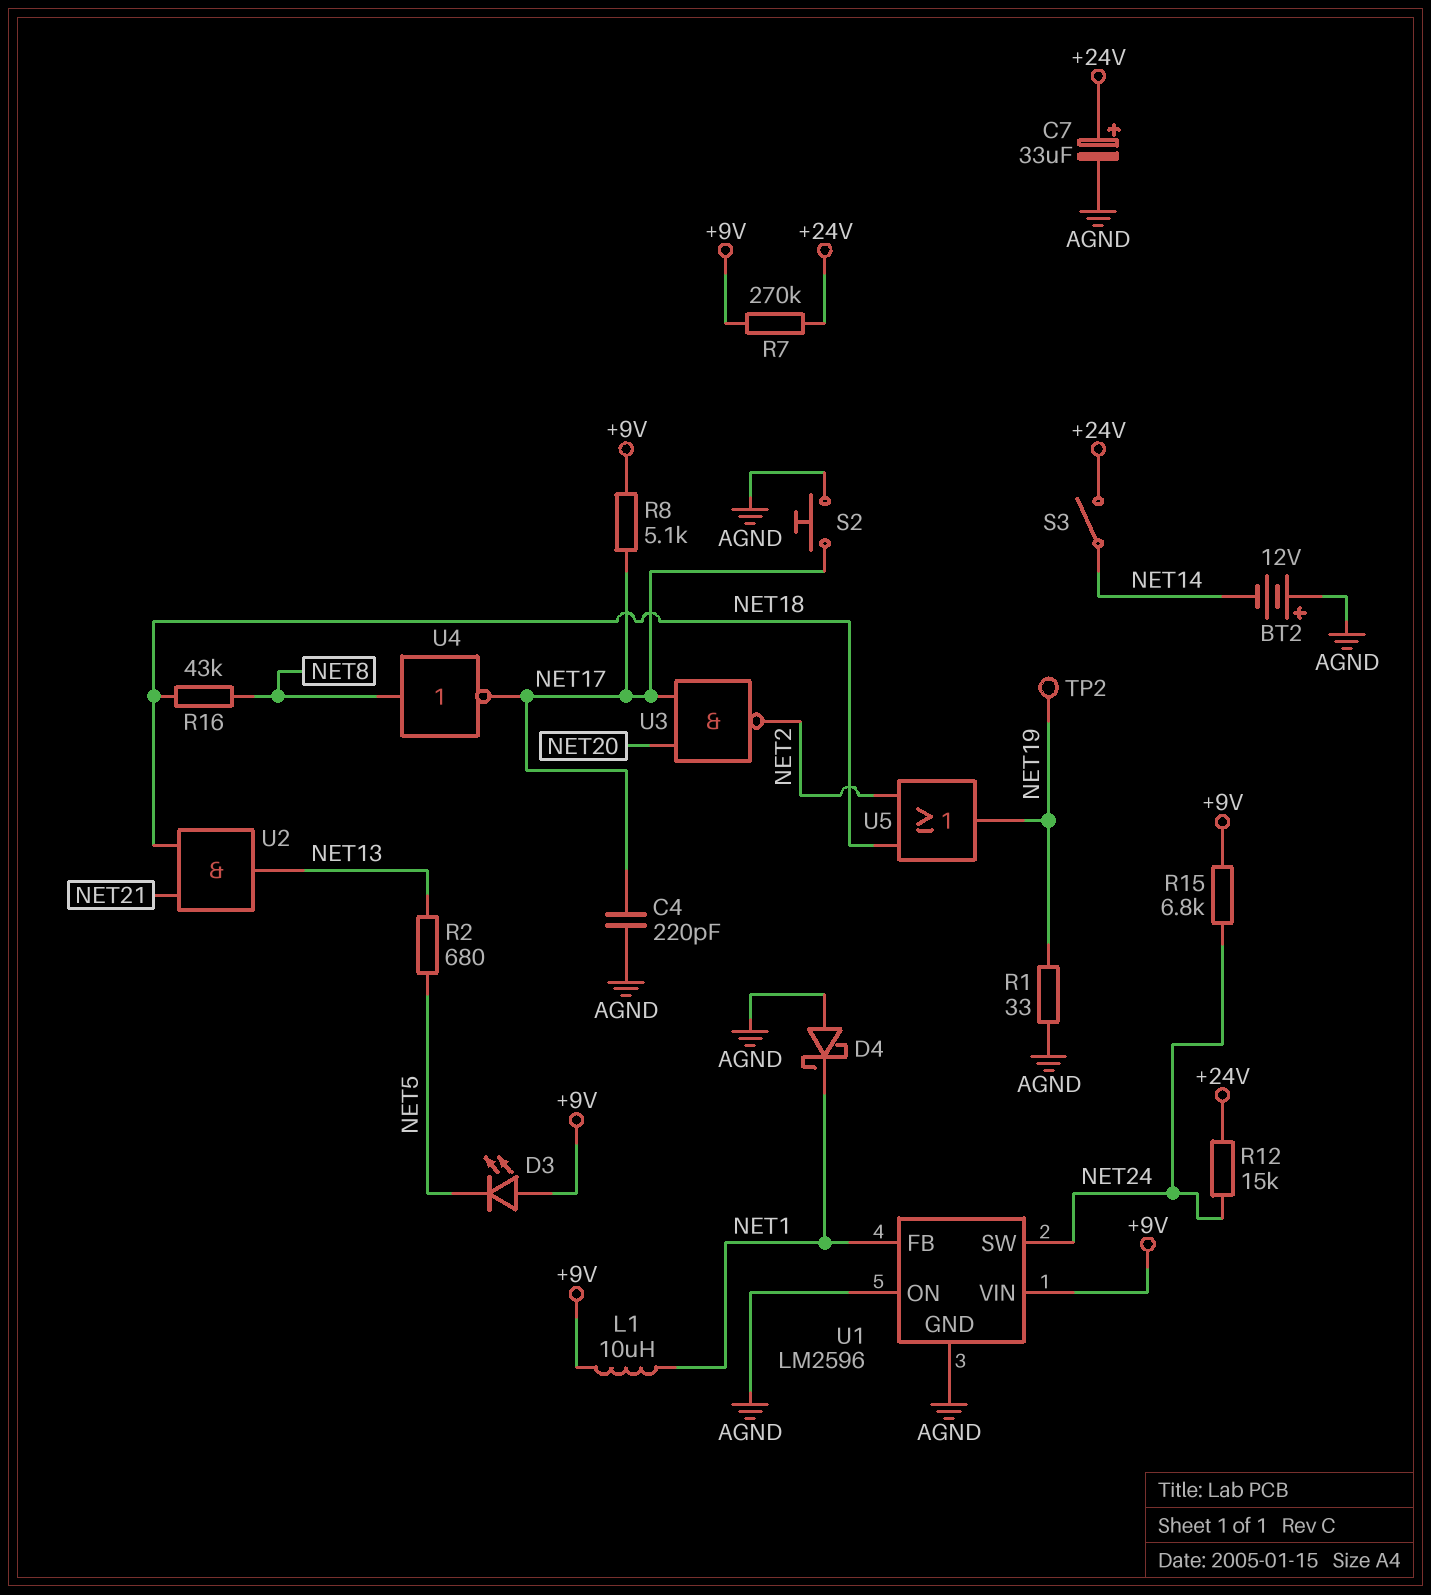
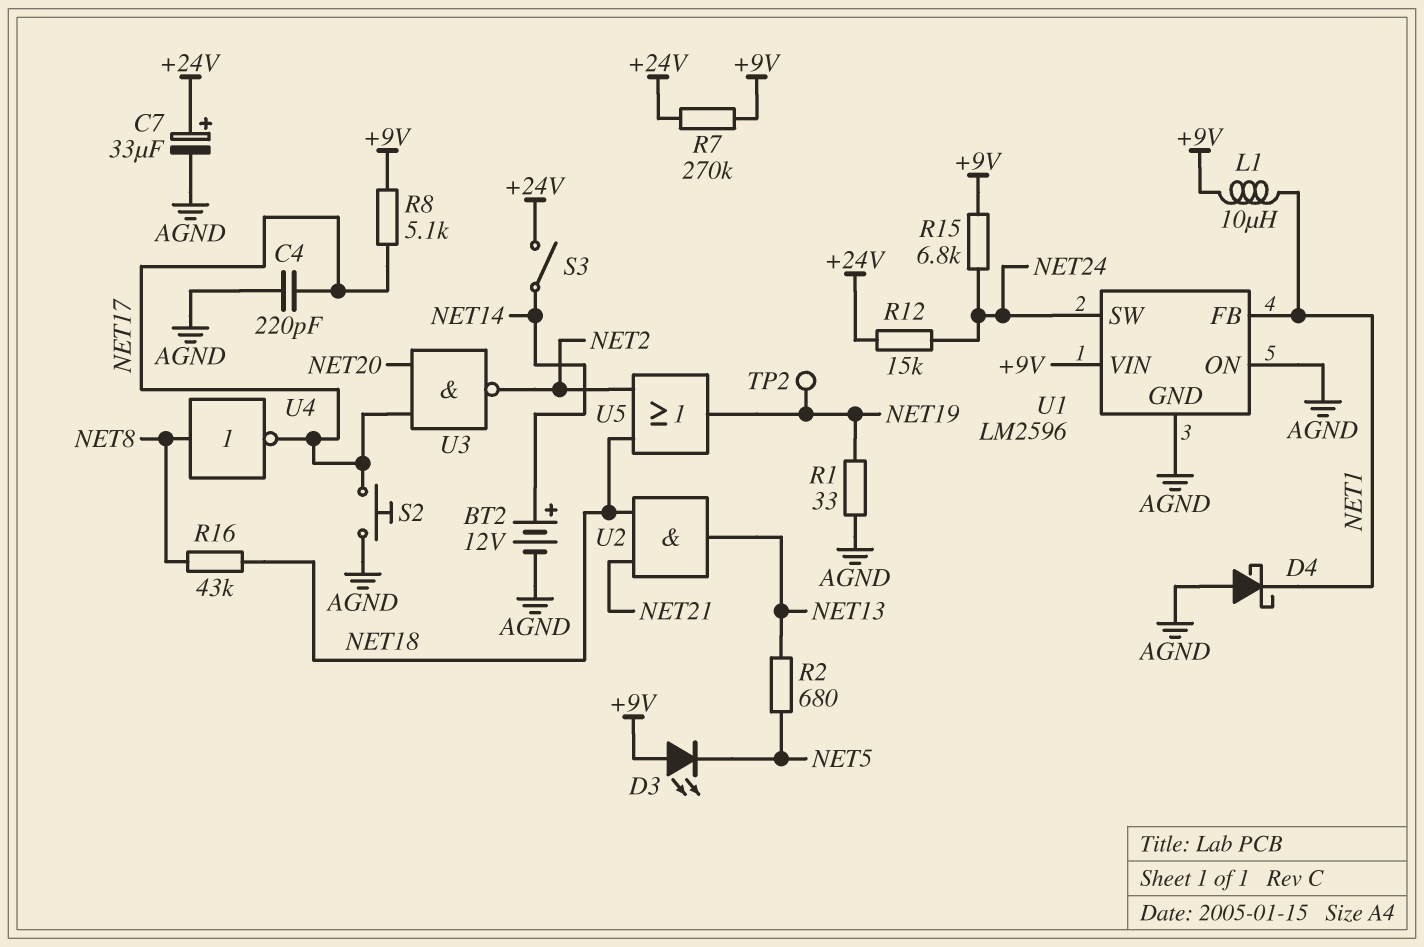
BT2: 12V (plus AGND, minus NET14) -> 12V (plus NET14, minus AGND)

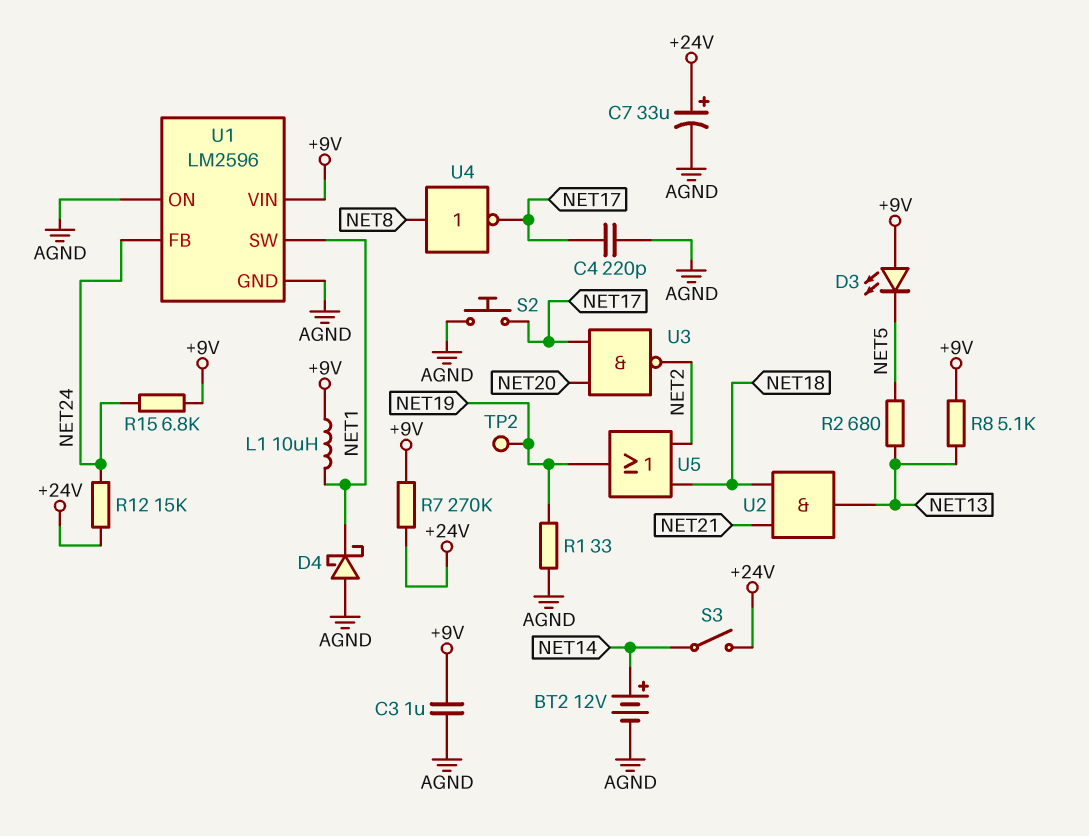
C3: none -> 1uF (+9V, AGND)
R8: 5.1k (+9V, NET17) -> 5.1k (+9V, NET13)
R16: 43k (NET8, NET18) -> none
U1 pin FB: NET1 -> NET24
U1 pin SW: NET24 -> NET1

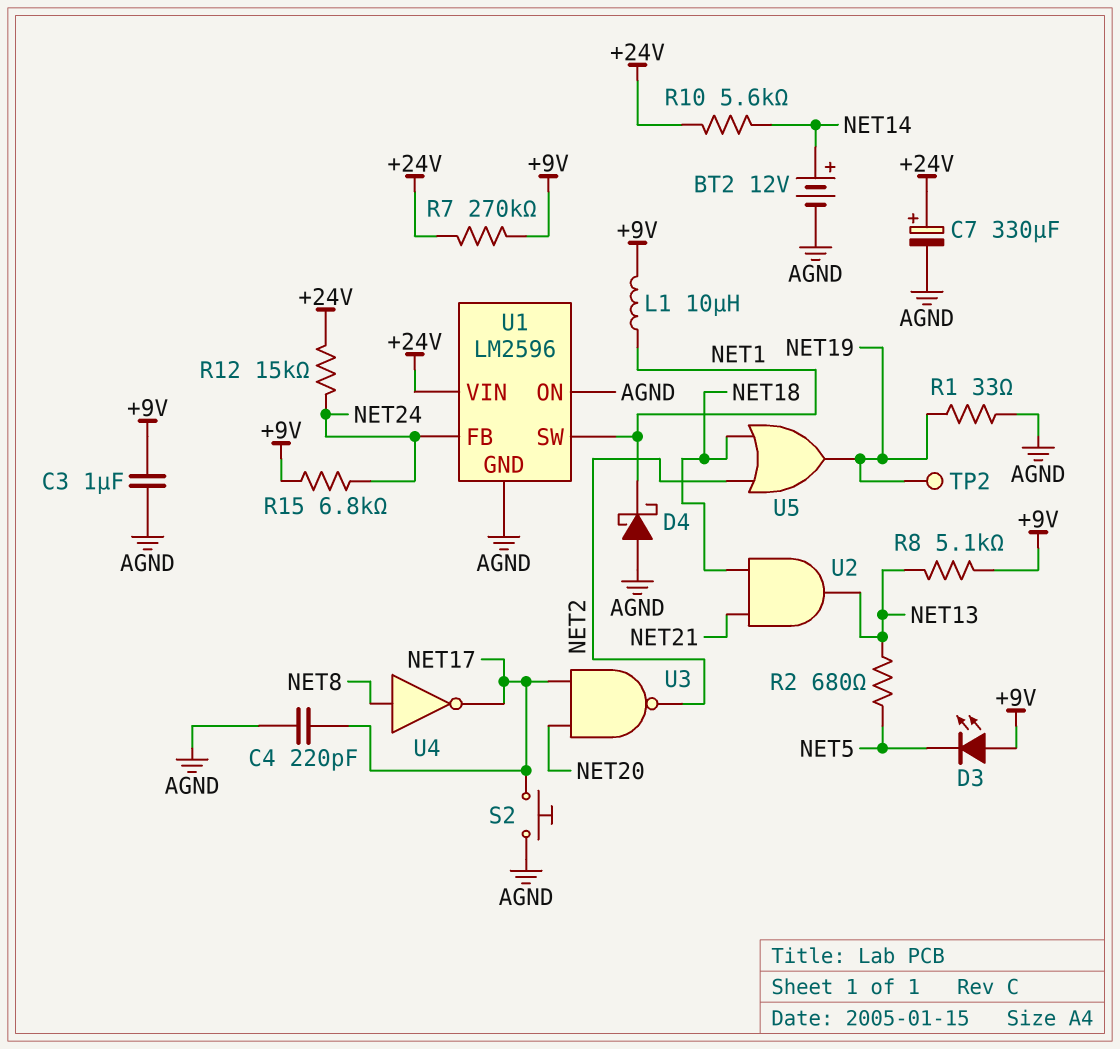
C7: 33uF (plus +24V, minus AGND) -> 330uF (plus +24V, minus AGND)
R10: none -> 5.6k (+24V, NET14)
S3: switch (+24V, NET14) -> none
U1 pin VIN: +9V -> +24V

